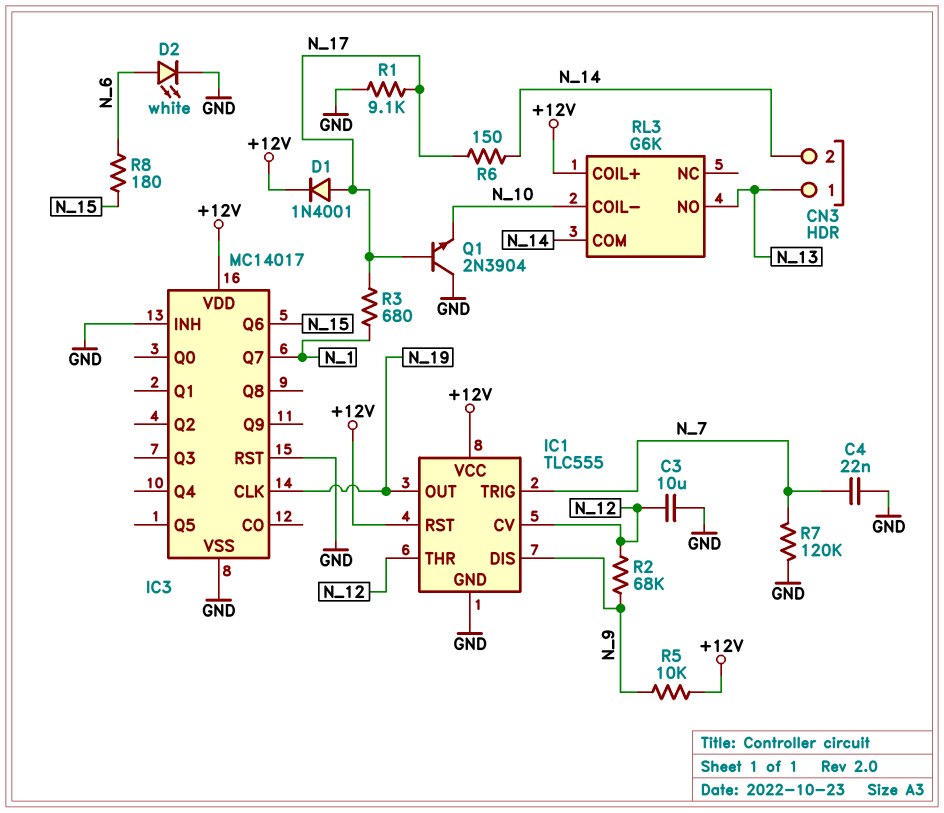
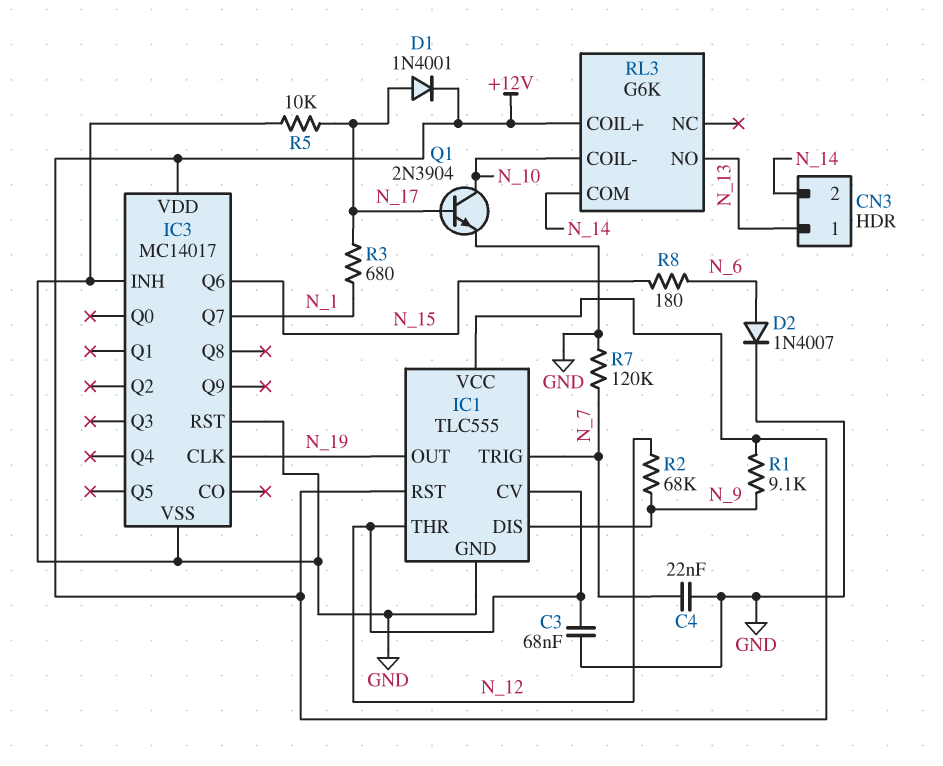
C3: 10uF (GND, N_12) -> 68nF (GND, N_12)
D2: LED white (A N_6, K GND) -> diode 1N4007 (A N_6, K GND)
Q1: NPN 2N3904 (B N_17, C GND, E N_10) -> NPN 2N3904 (B N_17, C N_10, E GND)
R1: 9.1k (GND, N_17) -> 9.1k (+12V, N_9)
R5: 10k (+12V, N_9) -> 10k (GND, N_17)
R6: 150 (N_14, N_17) -> none

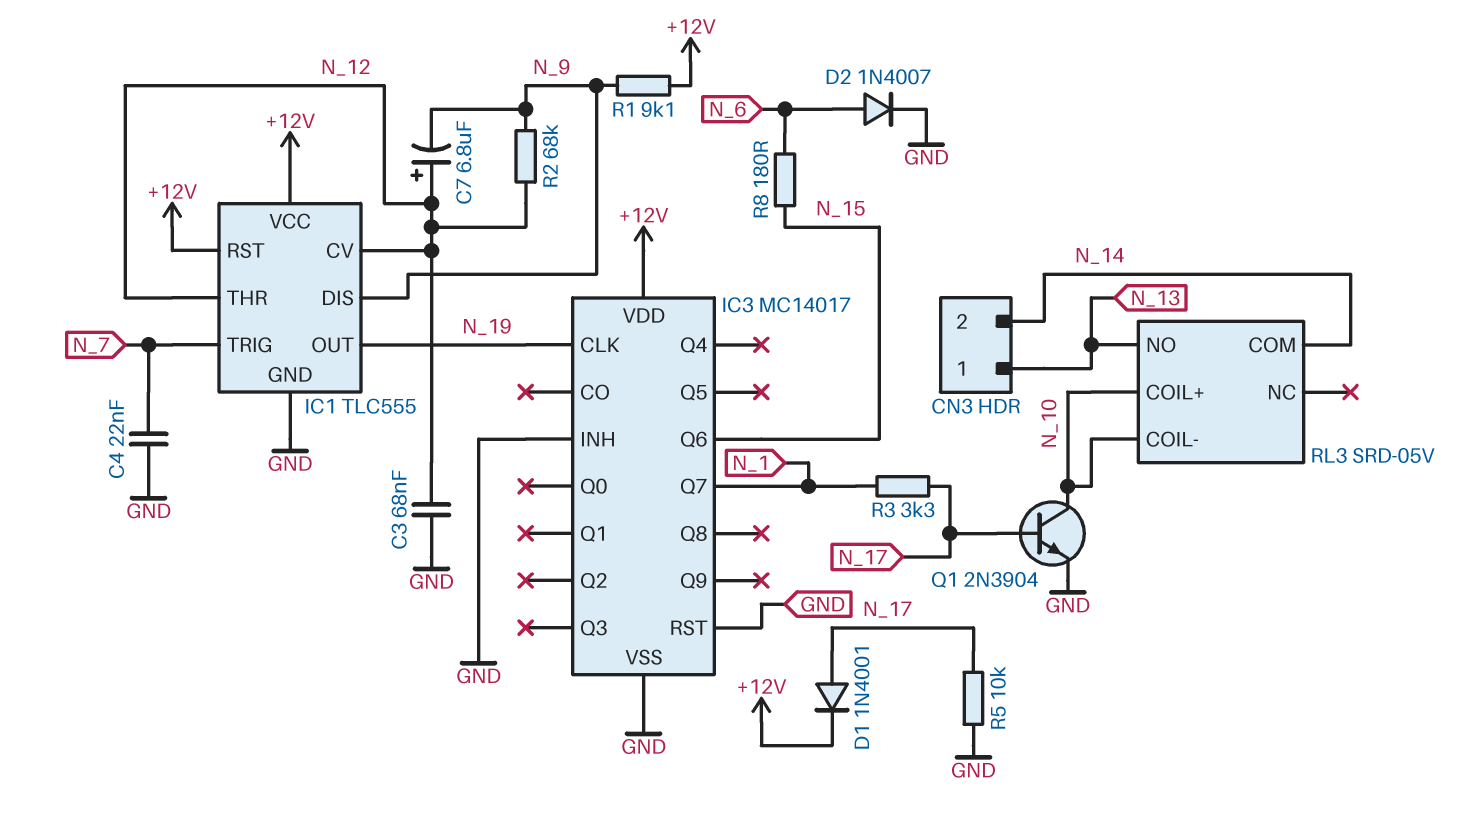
C7: none -> 6.8uF (plus N_12, minus N_9)
R3: 680 (N_1, N_17) -> 3.3k (N_1, N_17)
R7: 120k (GND, N_7) -> none
RL3: G6K -> SRD-05V
RL3 pin COIL+: +12V -> N_10

